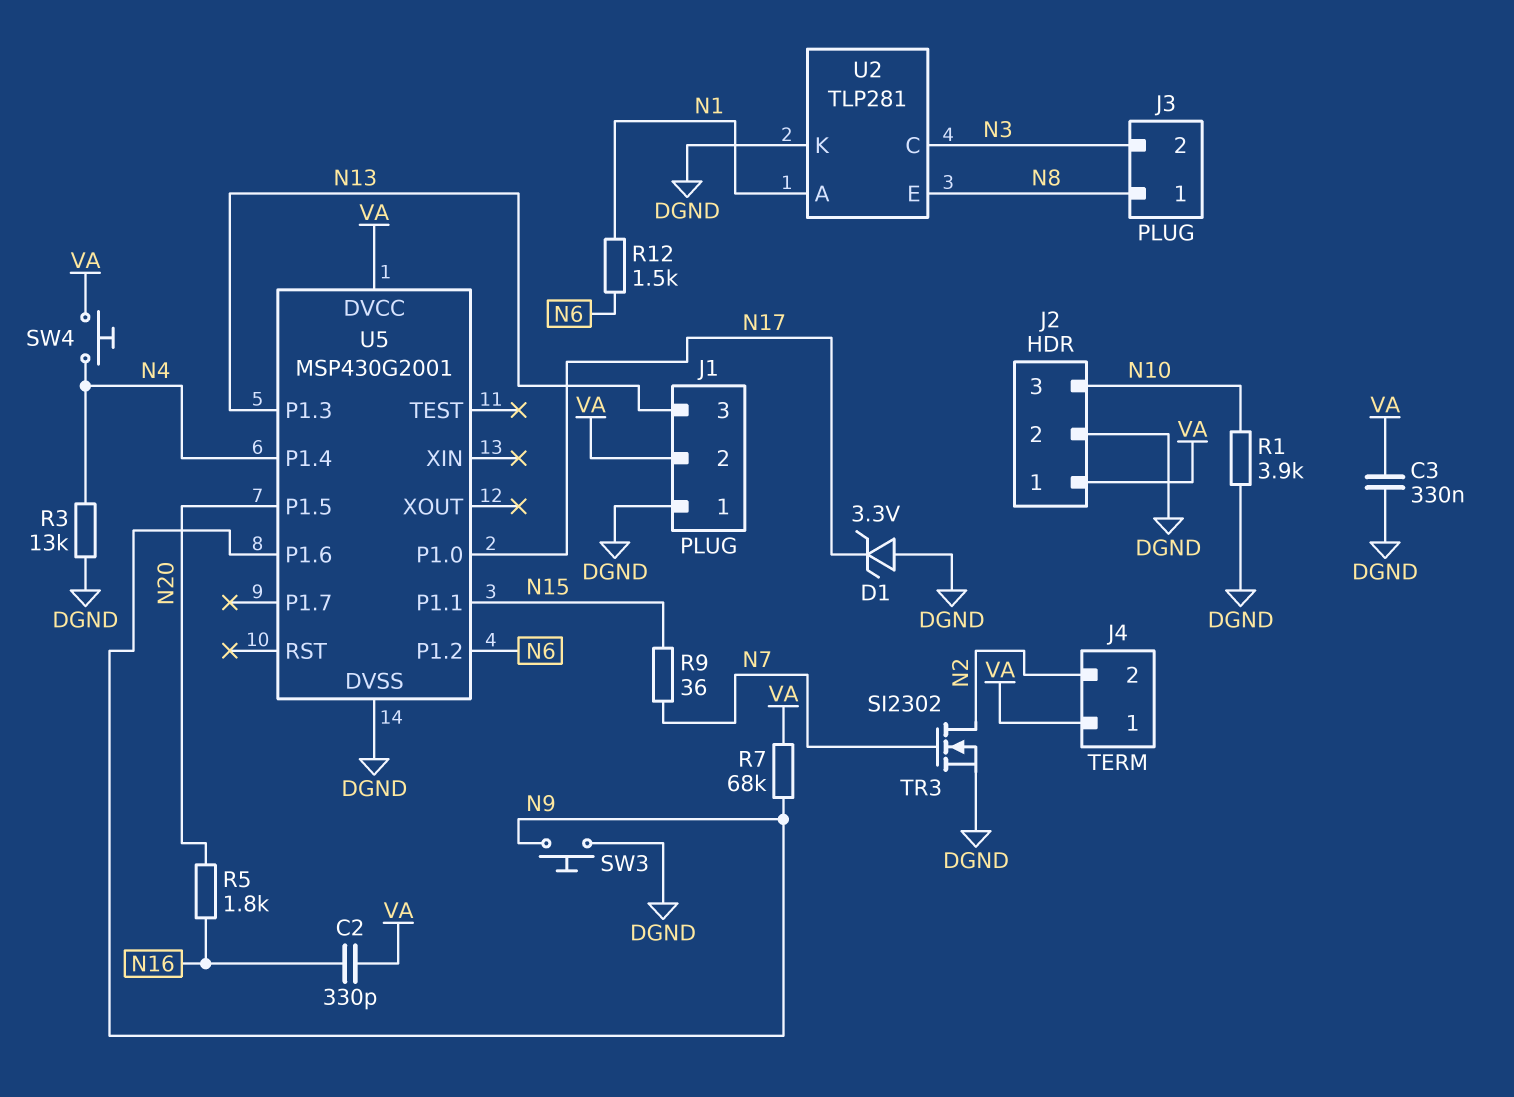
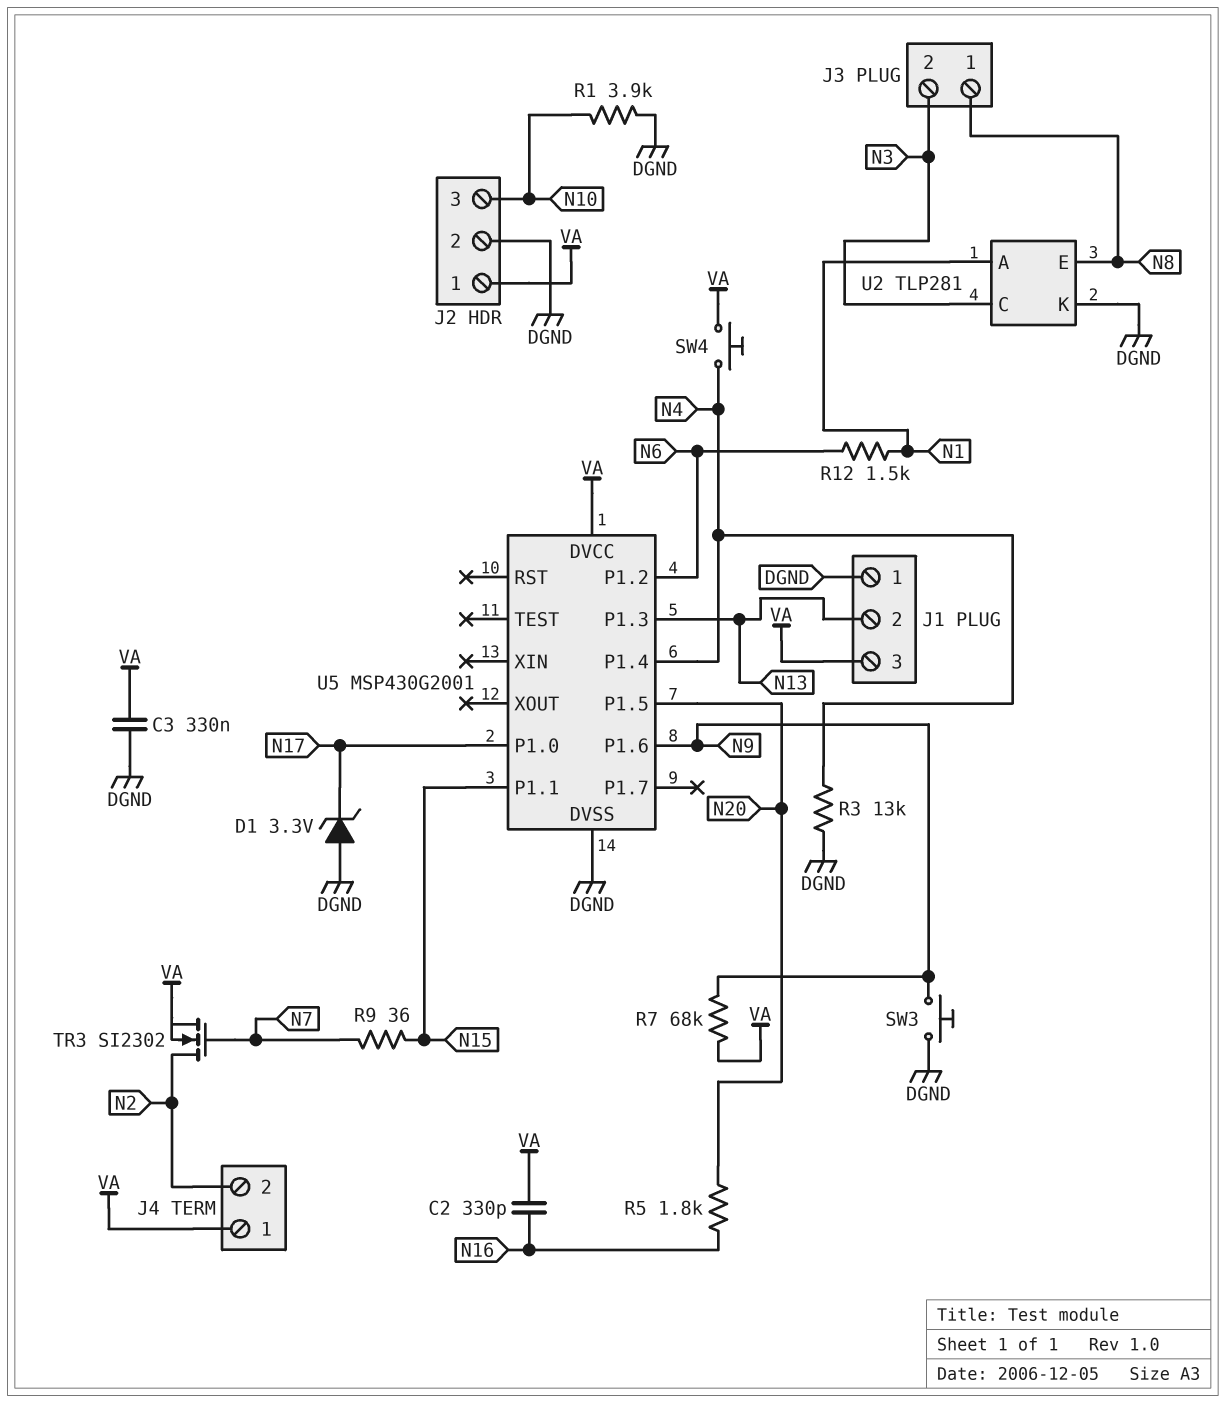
J1 pin 2: VA -> N13
J1 pin 3: N13 -> VA
TR3: NMOS SI2302 (G N7, D N2, S DGND) -> NMOS SI2302 (G N7, D N2, S VA)

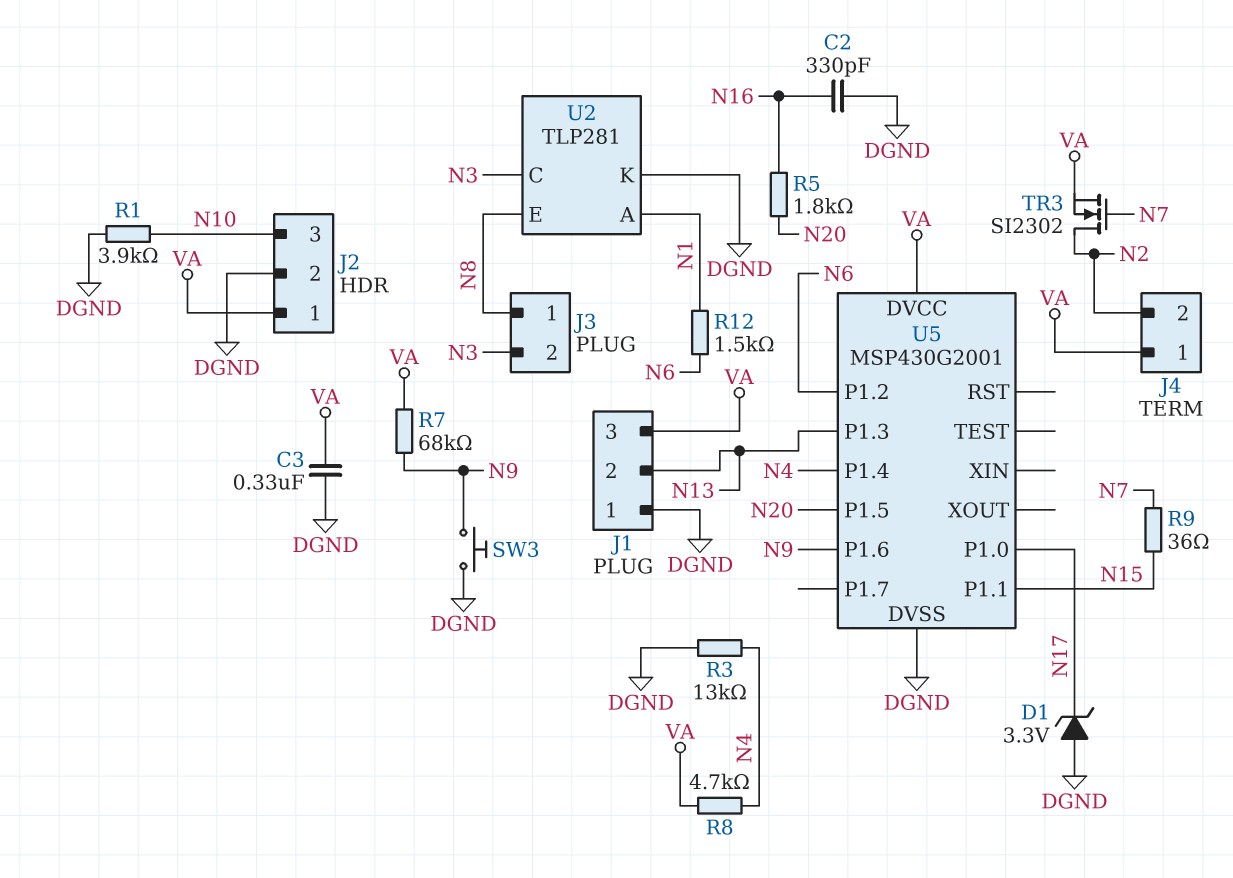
C2: 330pF (N16, VA) -> 330pF (DGND, N16)
R8: none -> 4.7k (N4, VA)
SW4: button (N4, VA) -> none

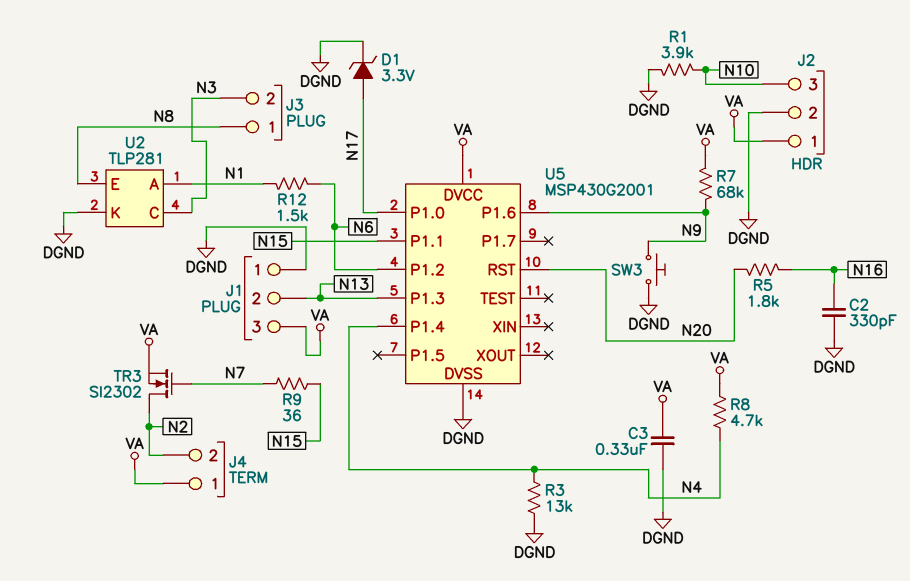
D1: zener 3.3V (A DGND, K N17) -> zener 3.3V (A N17, K DGND)
U5 pin P1.5: N20 -> none
U5 pin RST: none -> N20

